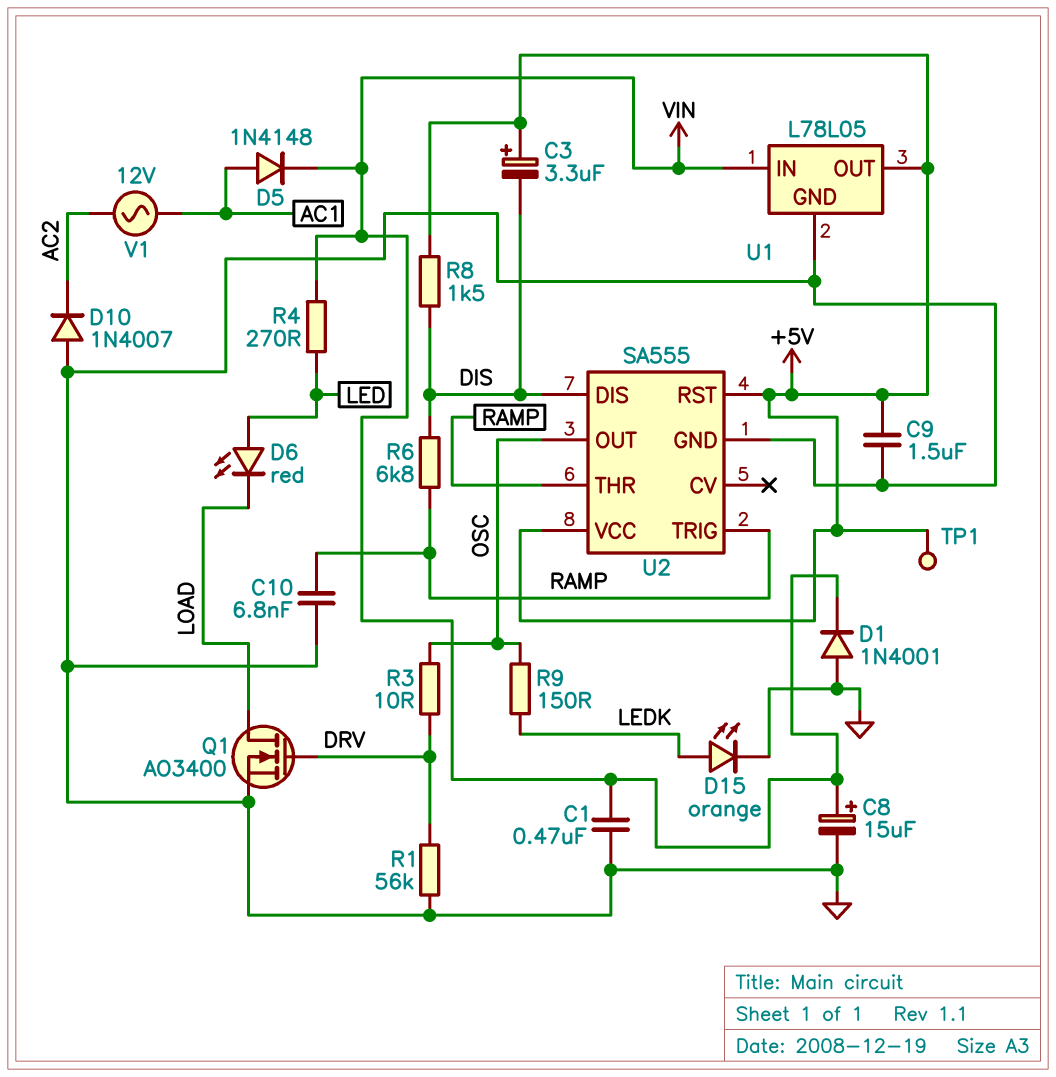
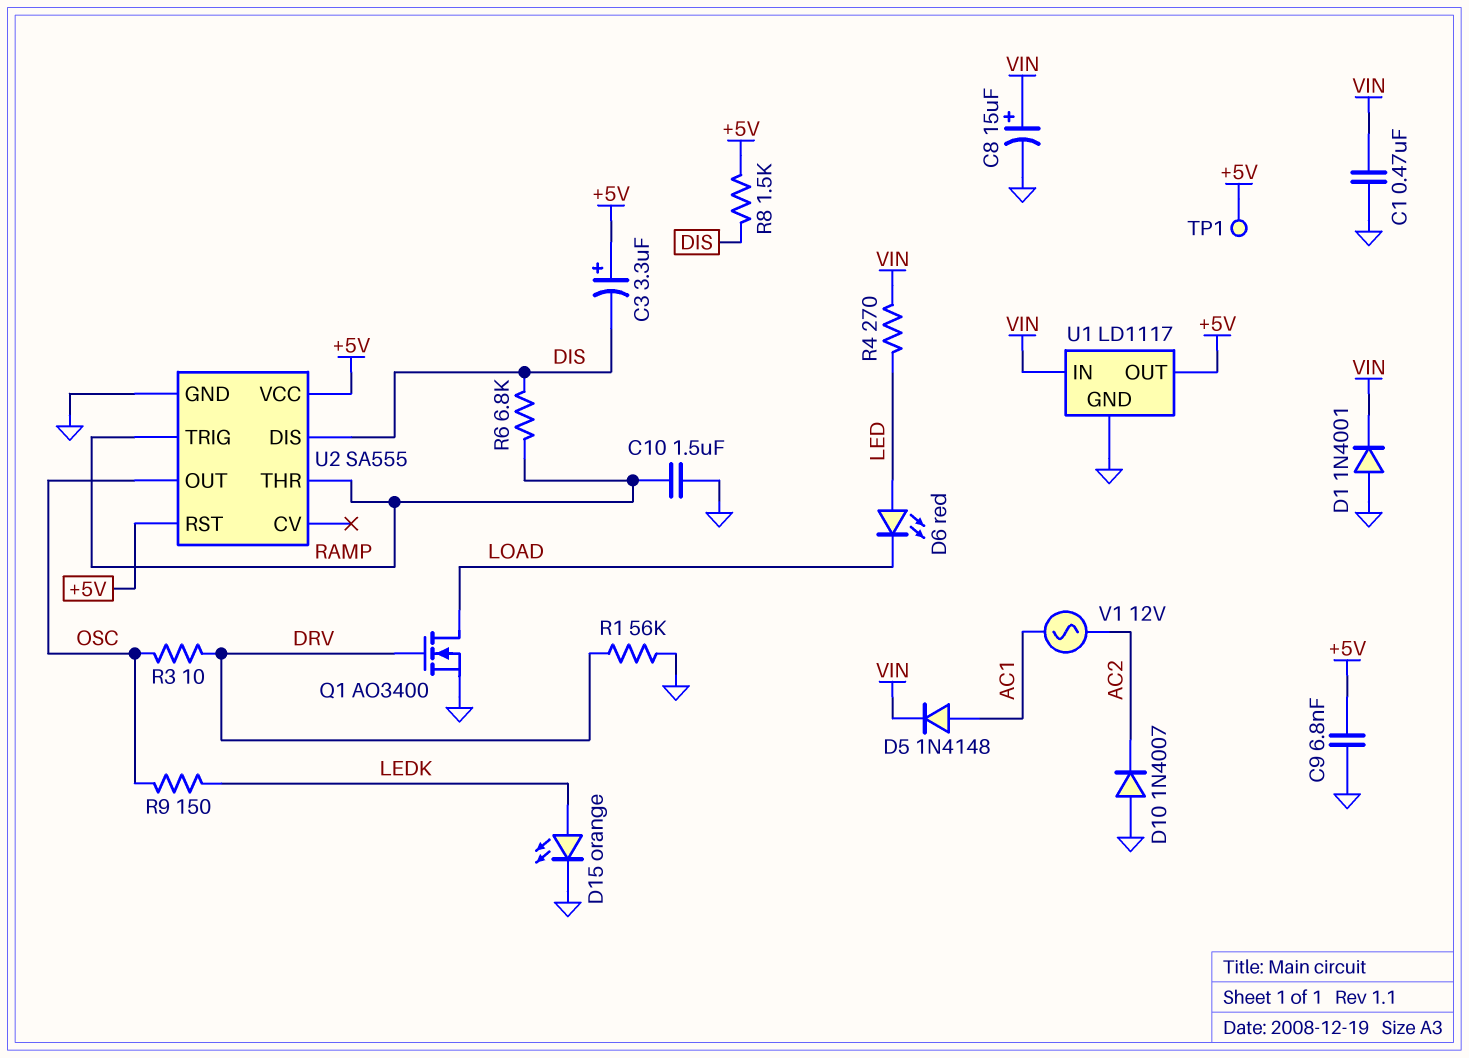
C9: 1.5uF (+5V, GND) -> 6.8nF (+5V, GND)
C10: 6.8nF (GND, RAMP) -> 1.5uF (GND, RAMP)
U1: L78L05 -> LD1117

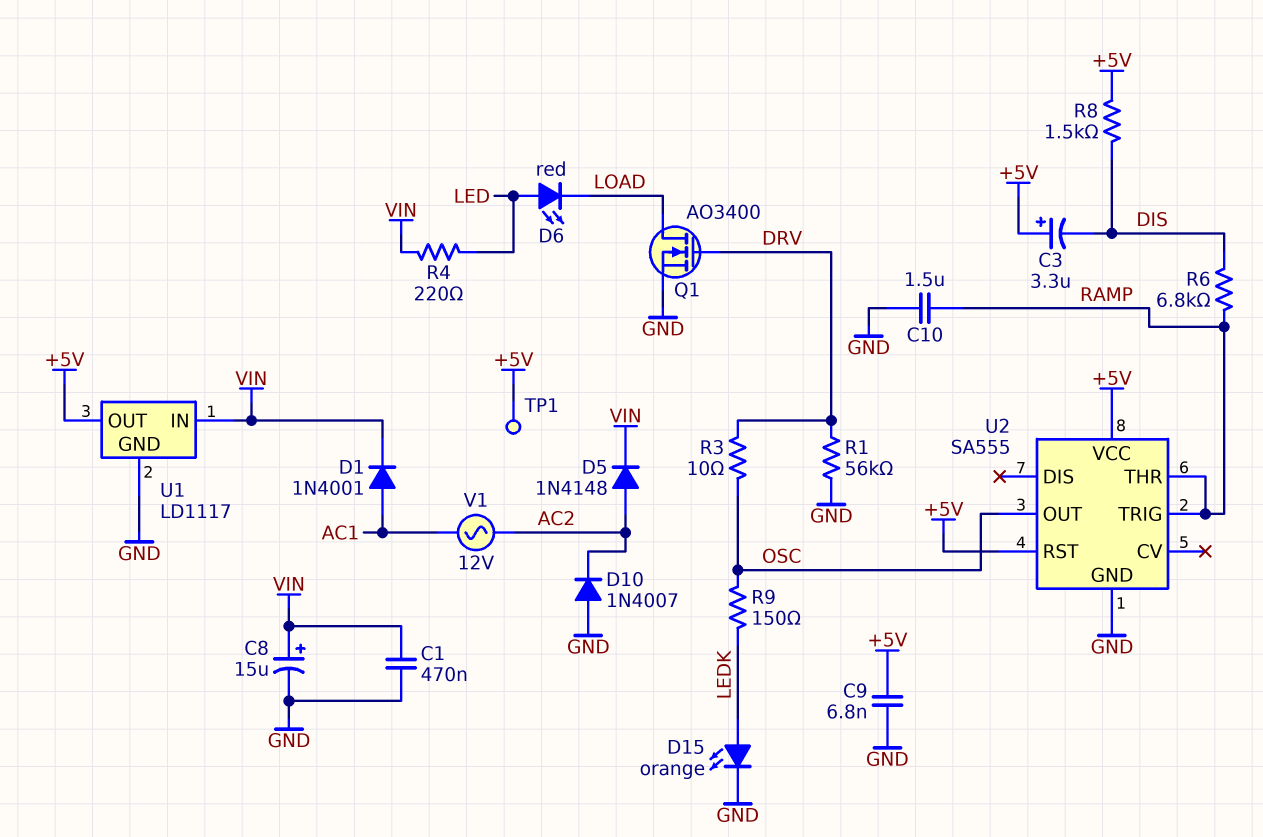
D1: diode 1N4001 (A GND, K VIN) -> diode 1N4001 (A AC1, K VIN)
D5: diode 1N4148 (A AC1, K VIN) -> diode 1N4148 (A AC2, K VIN)
R4: 270 (LED, VIN) -> 220 (LED, VIN)
U2 pin DIS: DIS -> none

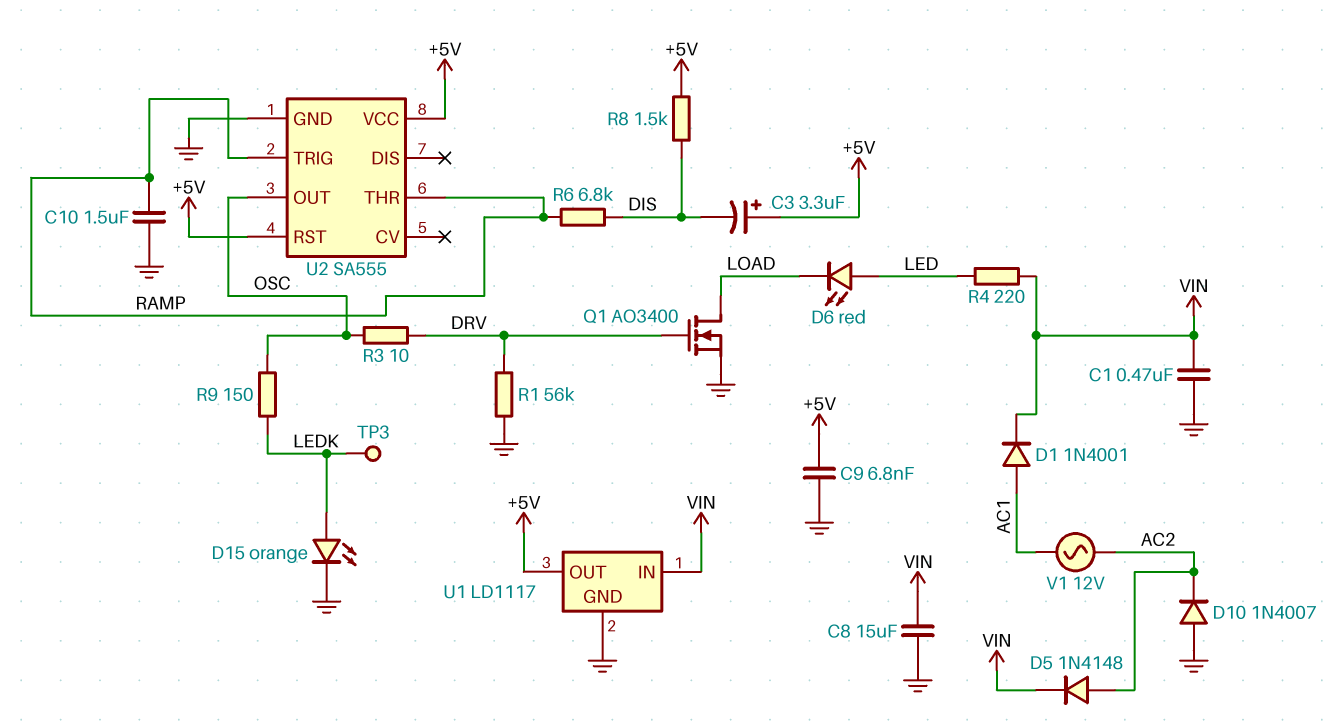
C8: 15uF (plus VIN, minus GND) -> 15uF (GND, VIN)
TP1: test point (+5V) -> none
TP3: none -> test point (LEDK)

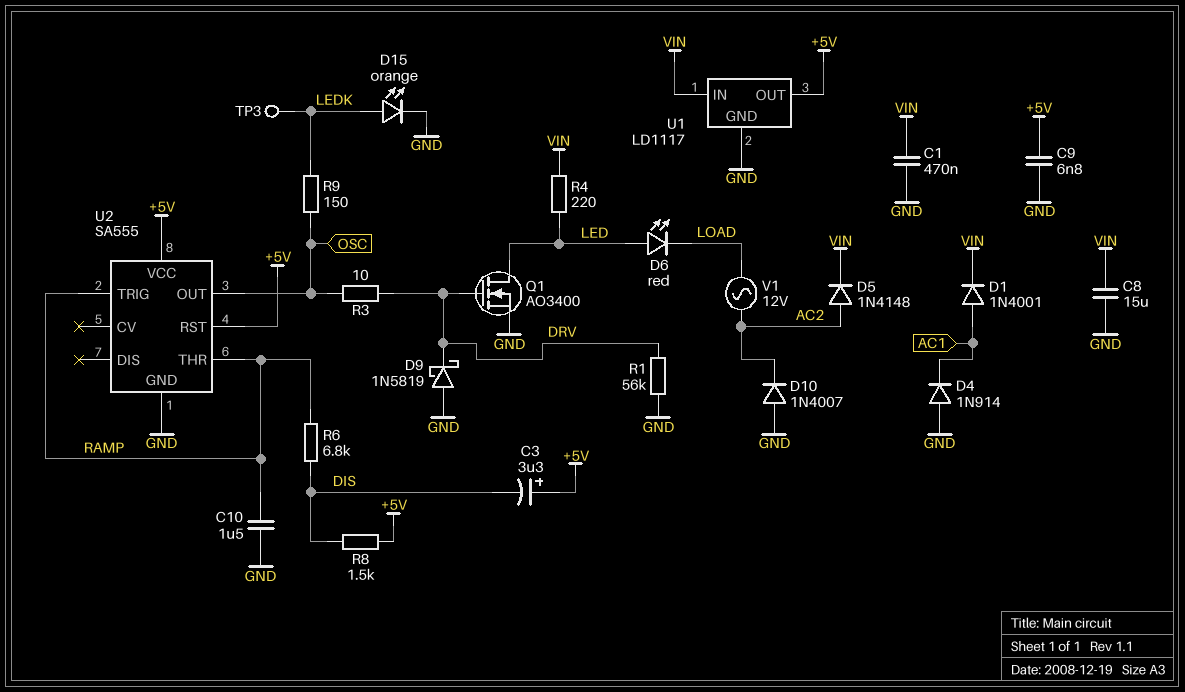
D4: none -> diode 1N914 (A GND, K AC1)
D9: none -> schottky 1N5819 (A GND, K DRV)
Q1: NMOS AO3400 (G DRV, D LOAD, S GND) -> NMOS AO3400 (G DRV, D LED, S GND)
V1: AC 12V (AC1, AC2) -> AC 12V (AC2, LOAD)

